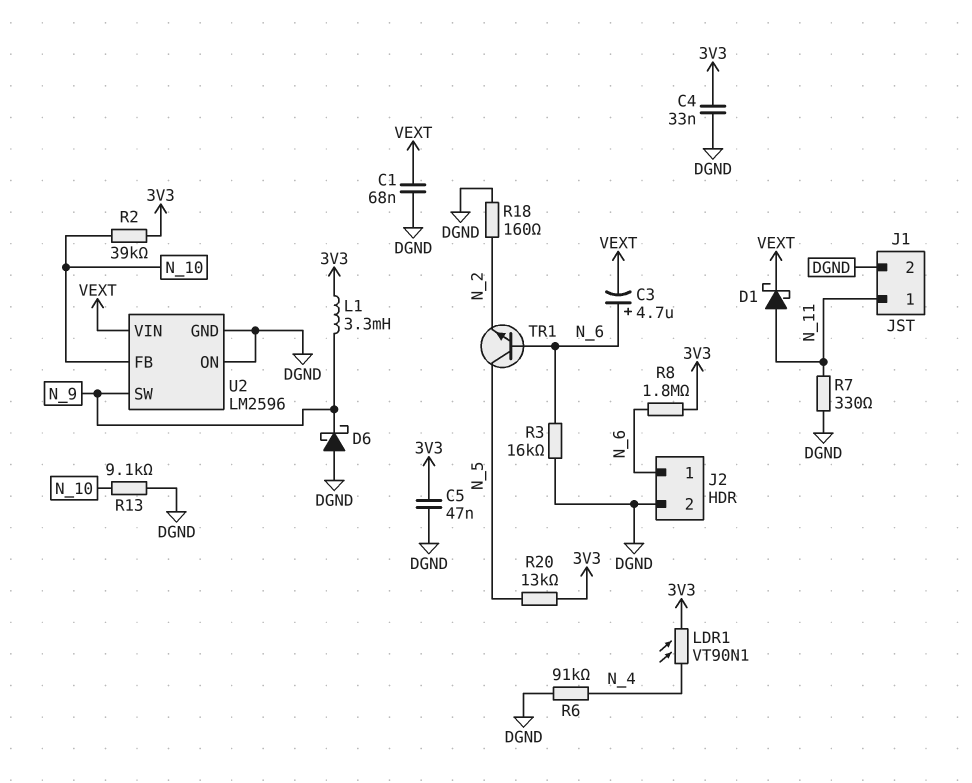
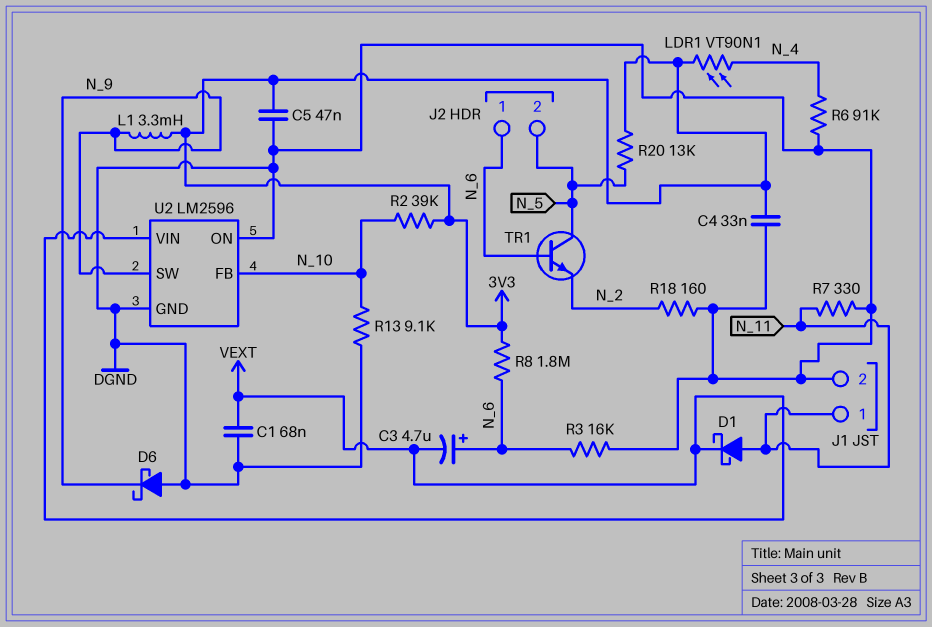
J2 pin 2: DGND -> N_5

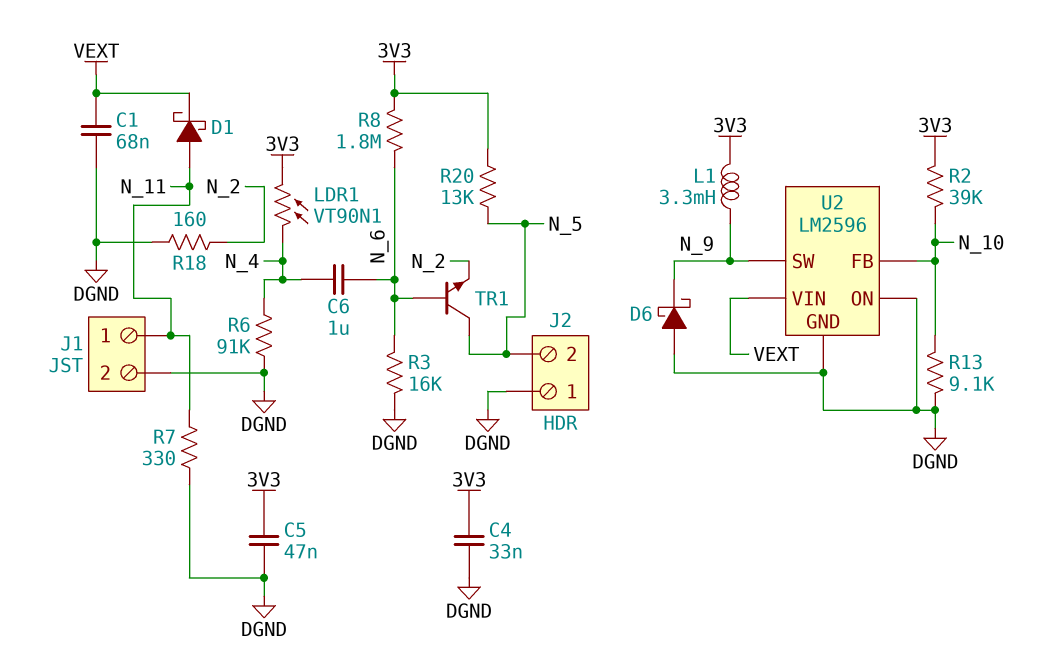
C3: 4.7uF (plus N_6, minus VEXT) -> none
C6: none -> 1uF (N_4, N_6)
J2 pin 1: N_6 -> DGND

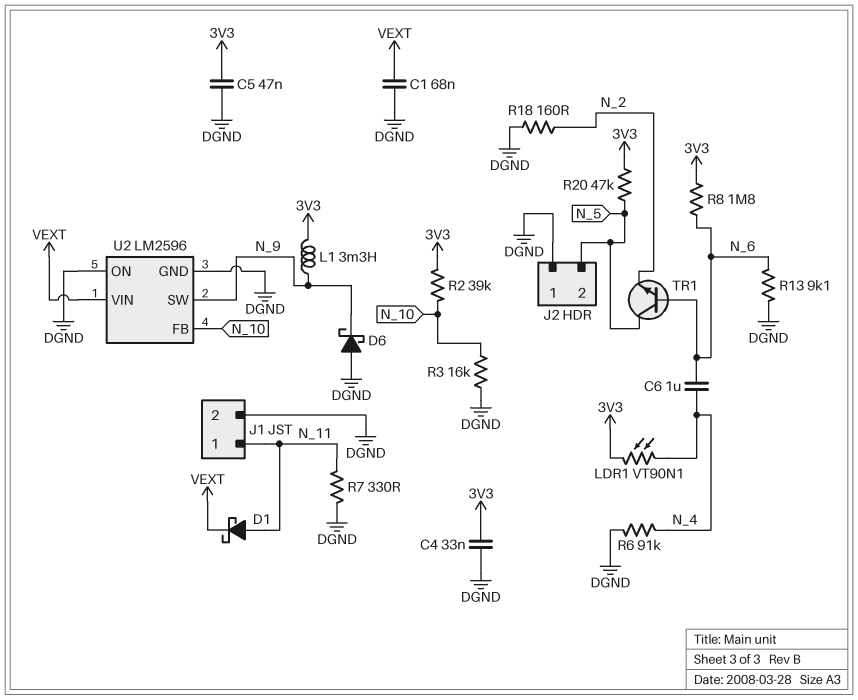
R3: 16k (DGND, N_6) -> 16k (DGND, N_10)
R13: 9.1k (DGND, N_10) -> 9.1k (DGND, N_6)
R20: 13k (3V3, N_5) -> 47k (3V3, N_5)

